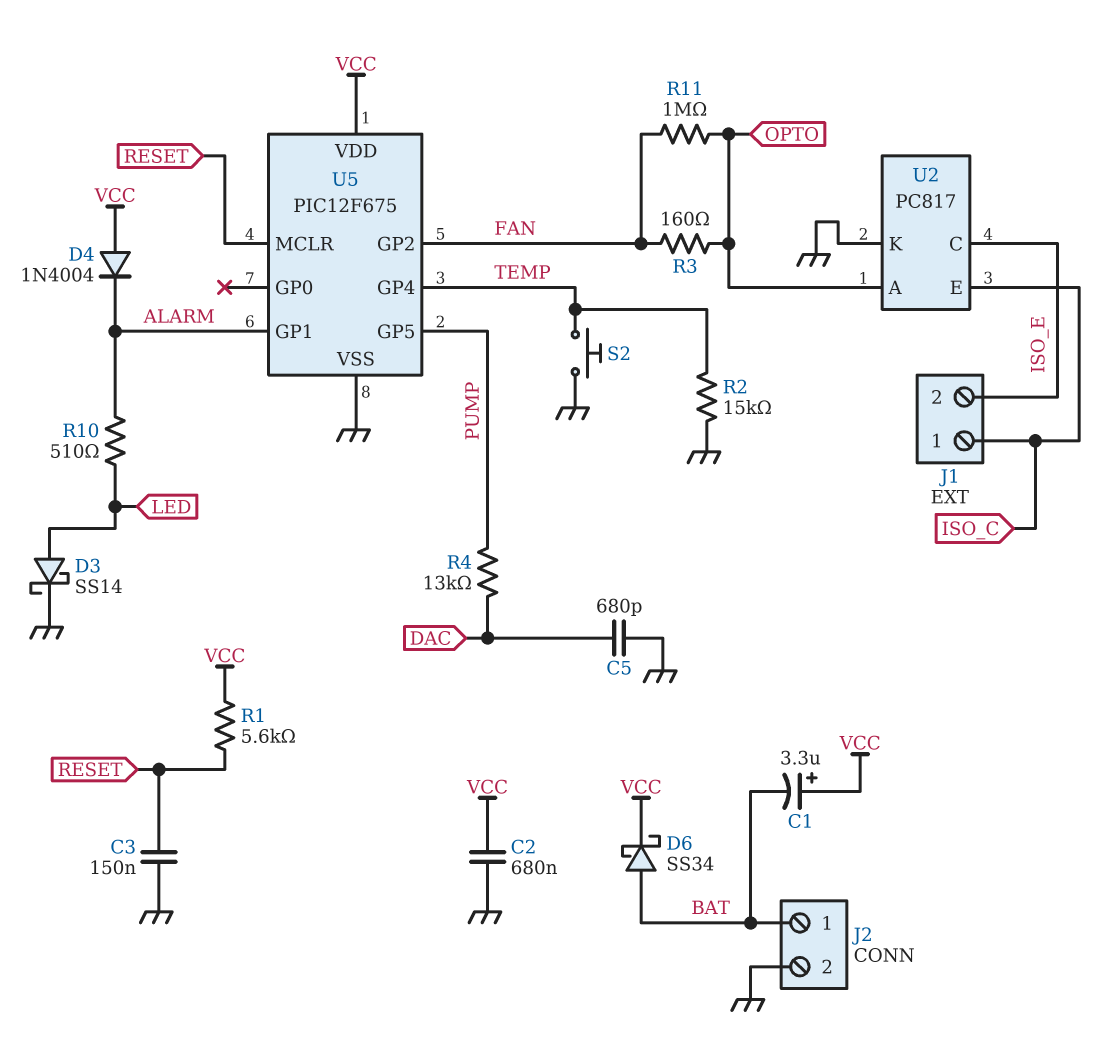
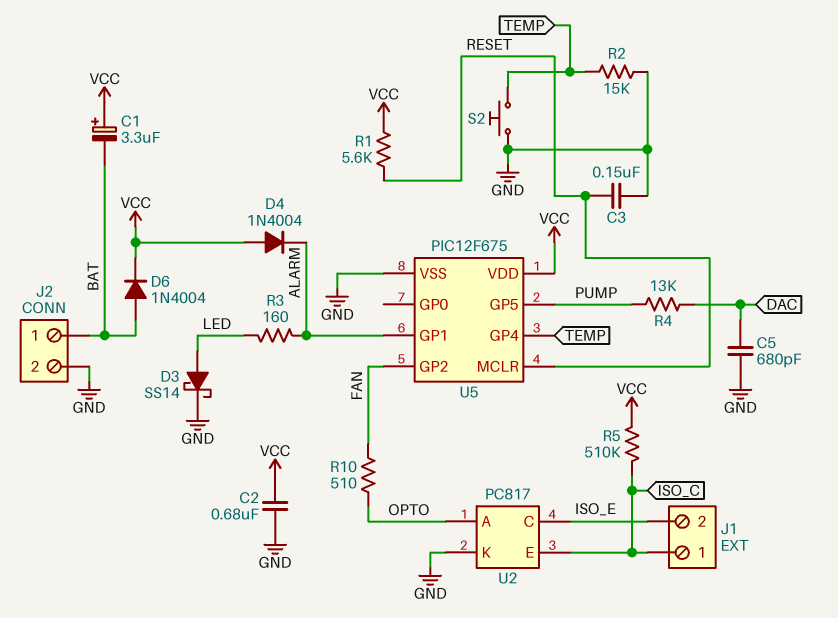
D6: schottky SS34 (A BAT, K VCC) -> diode 1N4004 (A BAT, K VCC)
R3: 160 (FAN, OPTO) -> 160 (ALARM, LED)
R5: none -> 510k (ISO_C, VCC)
R10: 510 (ALARM, LED) -> 510 (FAN, OPTO)
R11: 1M (FAN, OPTO) -> none

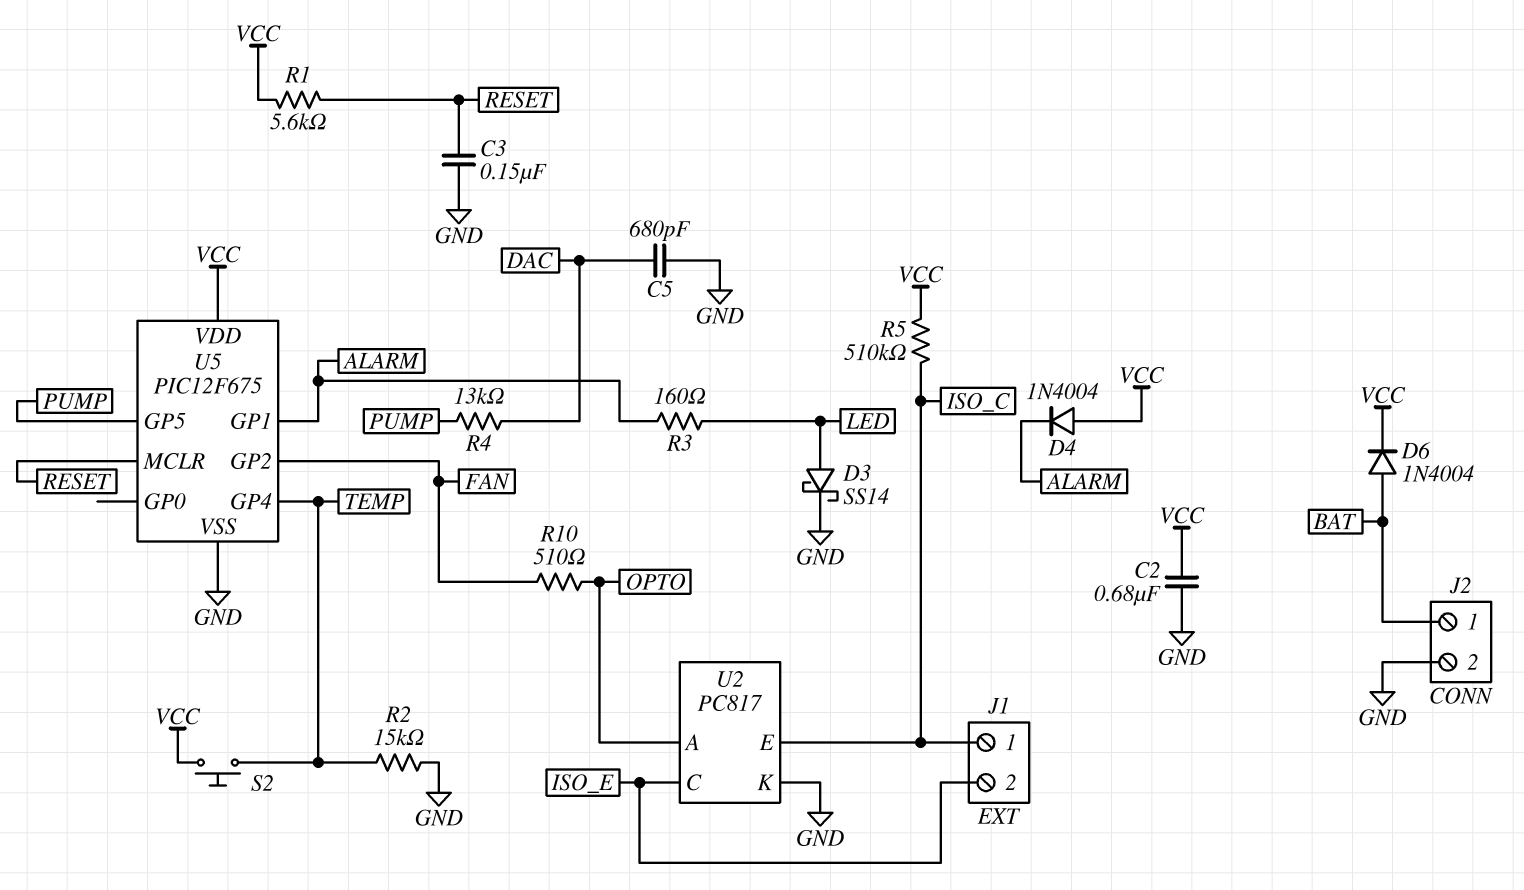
C1: 3.3uF (plus VCC, minus BAT) -> none
S2: button (GND, TEMP) -> button (TEMP, VCC)

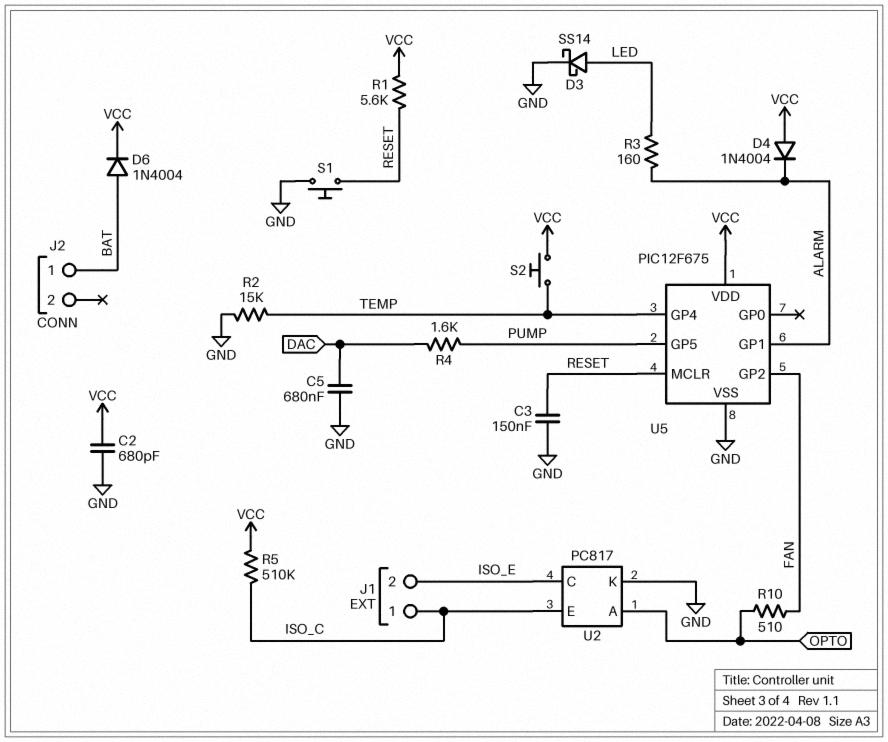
C2: 680nF (GND, VCC) -> 680pF (GND, VCC)
C5: 680pF (DAC, GND) -> 680nF (DAC, GND)
J2 pin 2: GND -> none
R4: 13k (DAC, PUMP) -> 1.6k (DAC, PUMP)
S1: none -> button (GND, RESET)

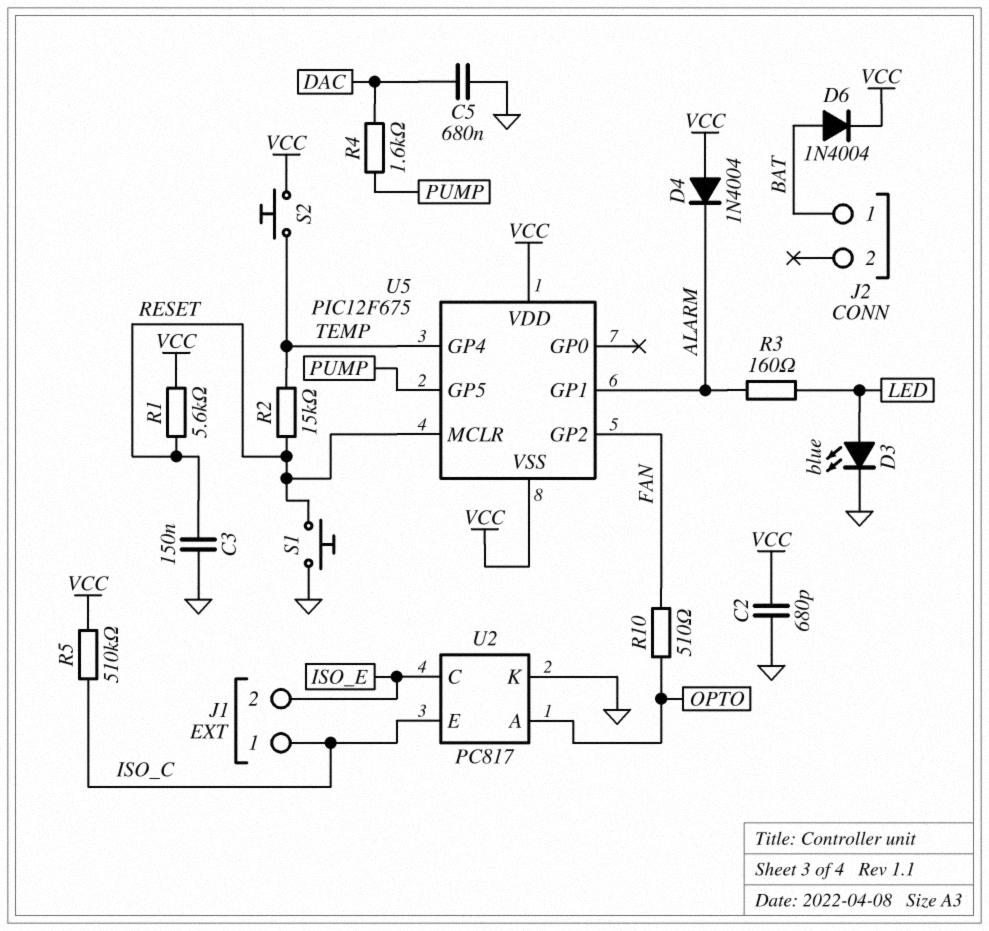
D3: schottky SS14 (A LED, K GND) -> LED blue (A LED, K GND)
R2: 15k (GND, TEMP) -> 15k (RESET, TEMP)
U5 pin VSS: GND -> VCC

